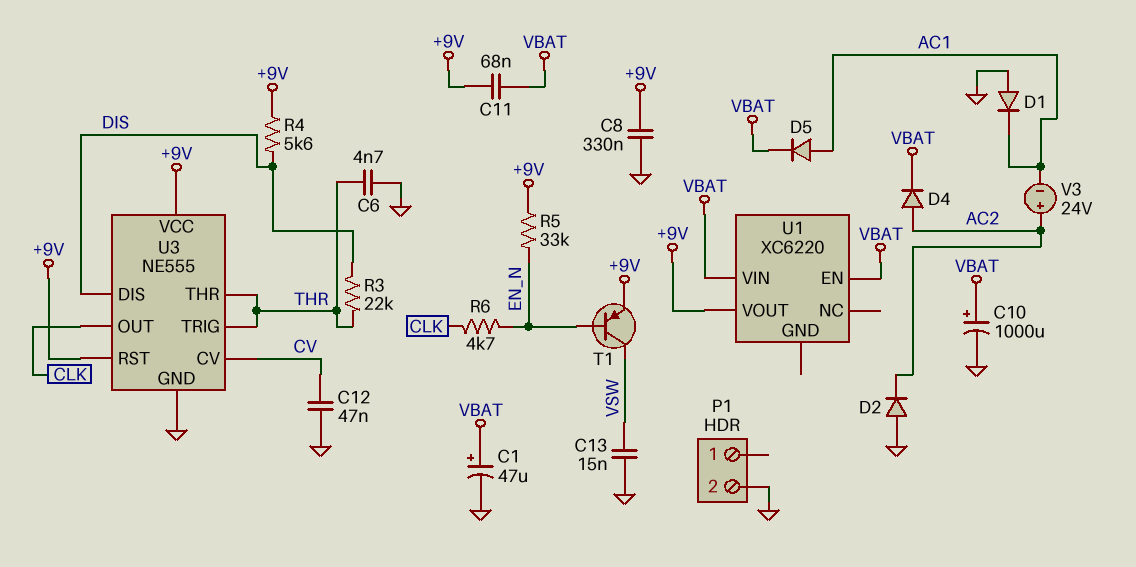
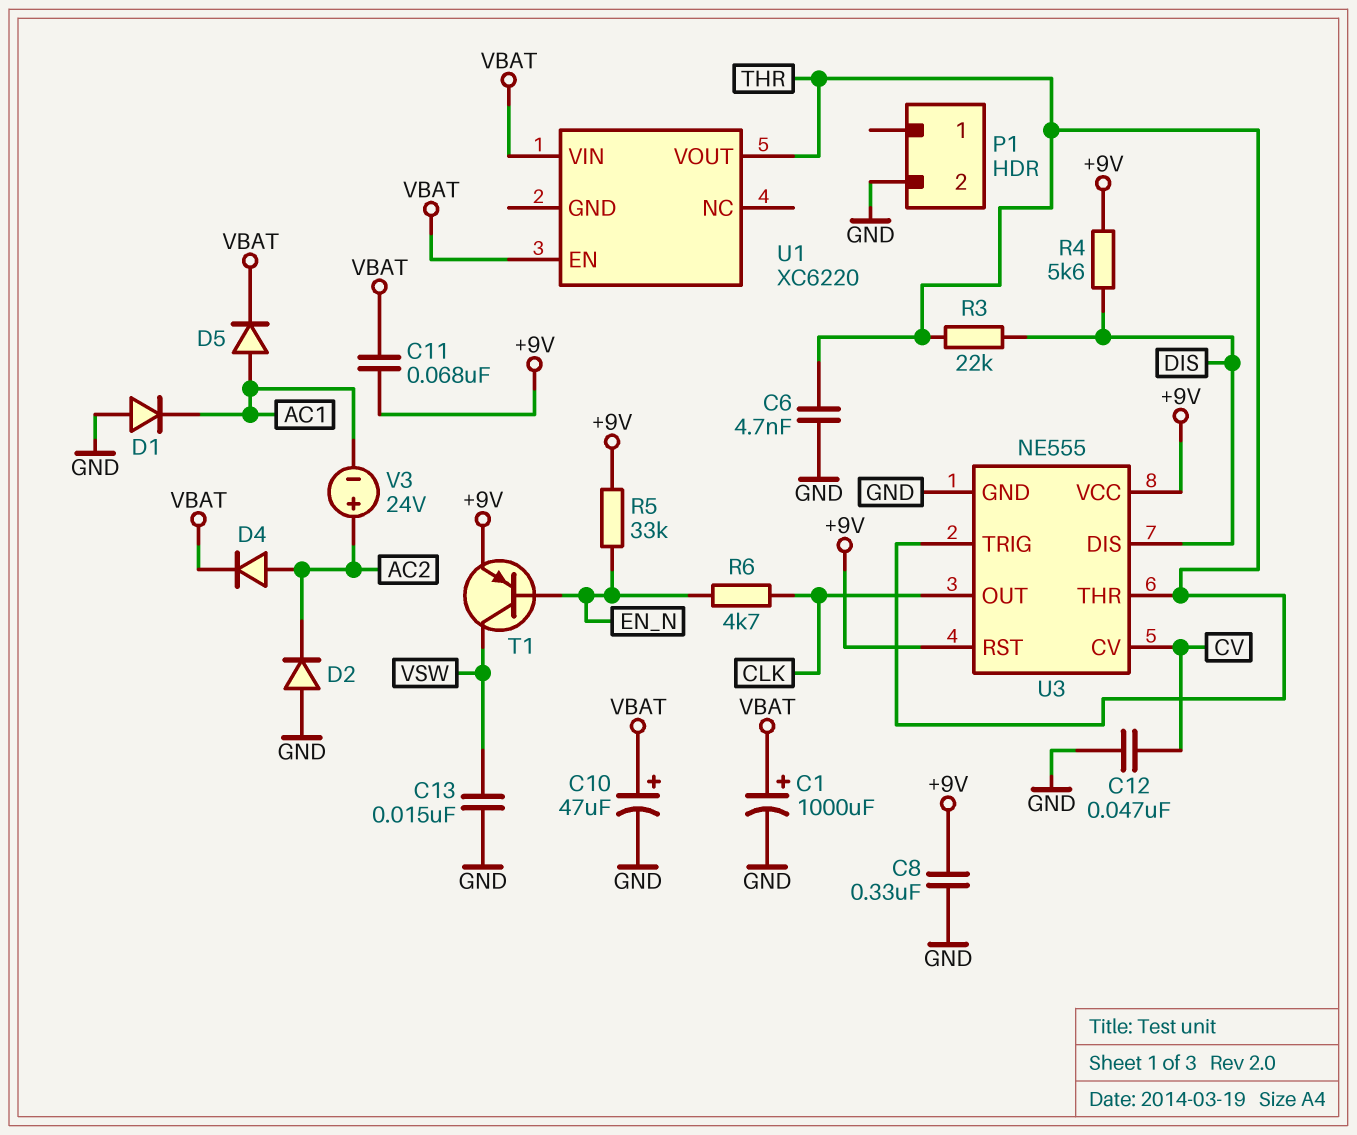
C1: 47uF (plus VBAT, minus GND) -> 1000uF (plus VBAT, minus GND)
C10: 1000uF (plus VBAT, minus GND) -> 47uF (plus VBAT, minus GND)
U1 pin VOUT: +9V -> THR

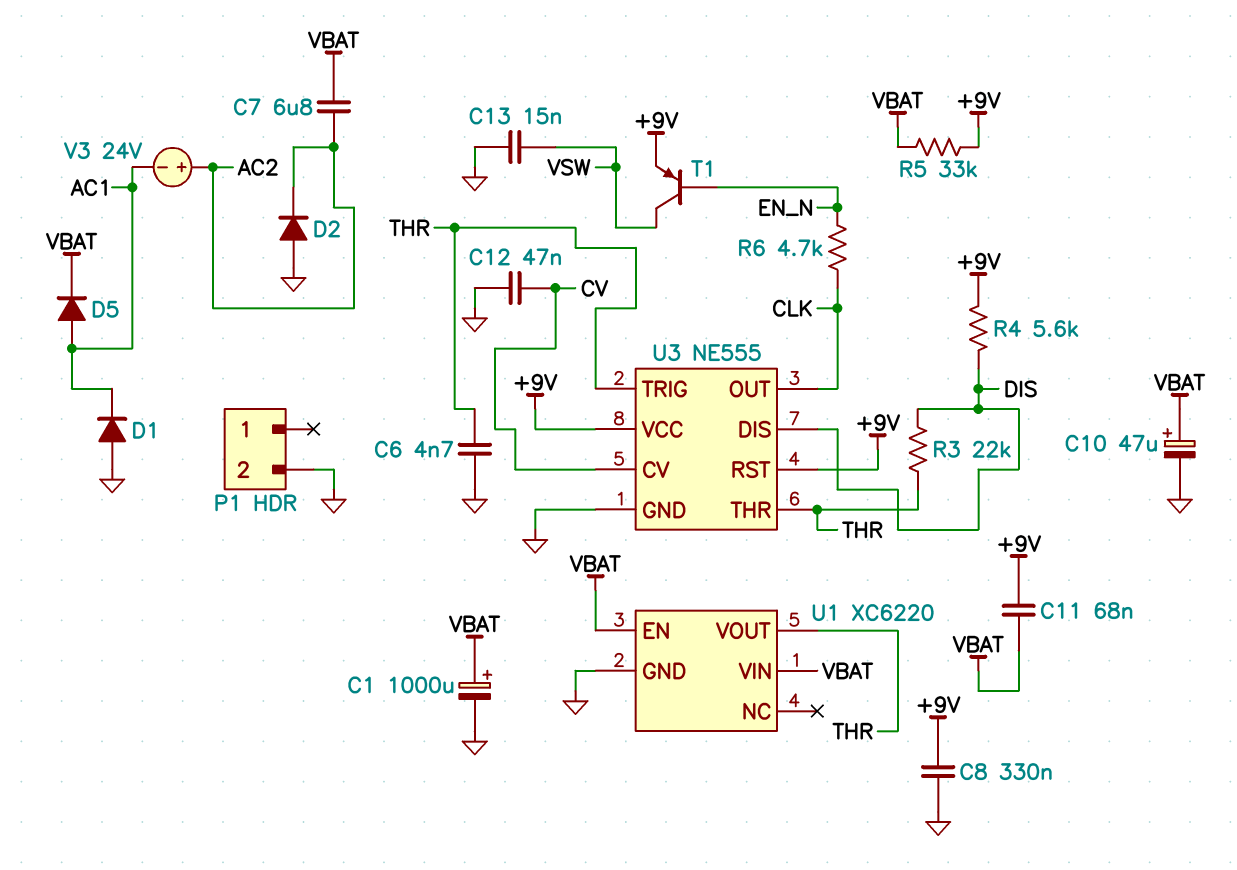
C7: none -> 6.8uF (AC2, VBAT)
D4: diode (A AC2, K VBAT) -> none
R5: 33k (+9V, EN_N) -> 33k (+9V, VBAT)
U1 pin GND: none -> GND

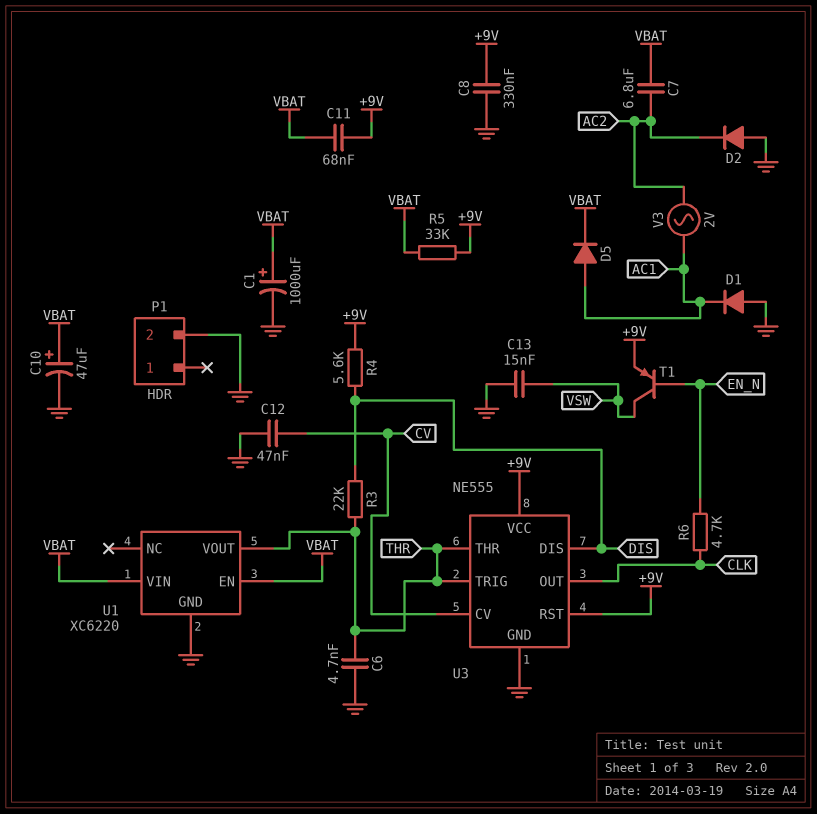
V3: 24V (plus AC2, minus AC1) -> AC 2V (AC1, AC2)

